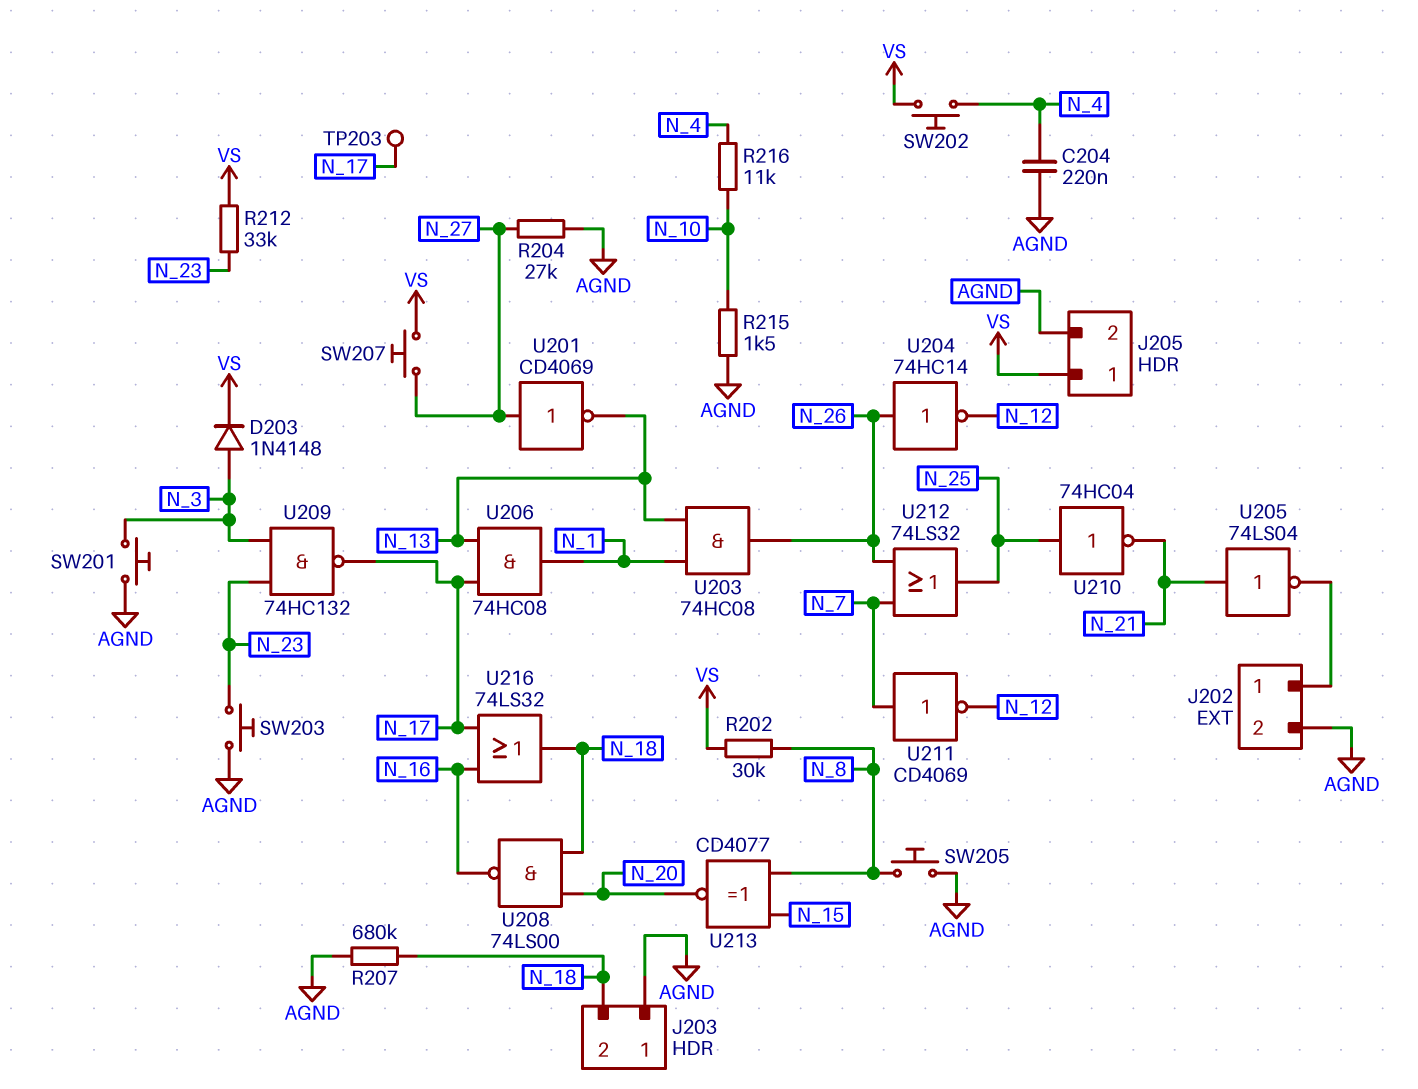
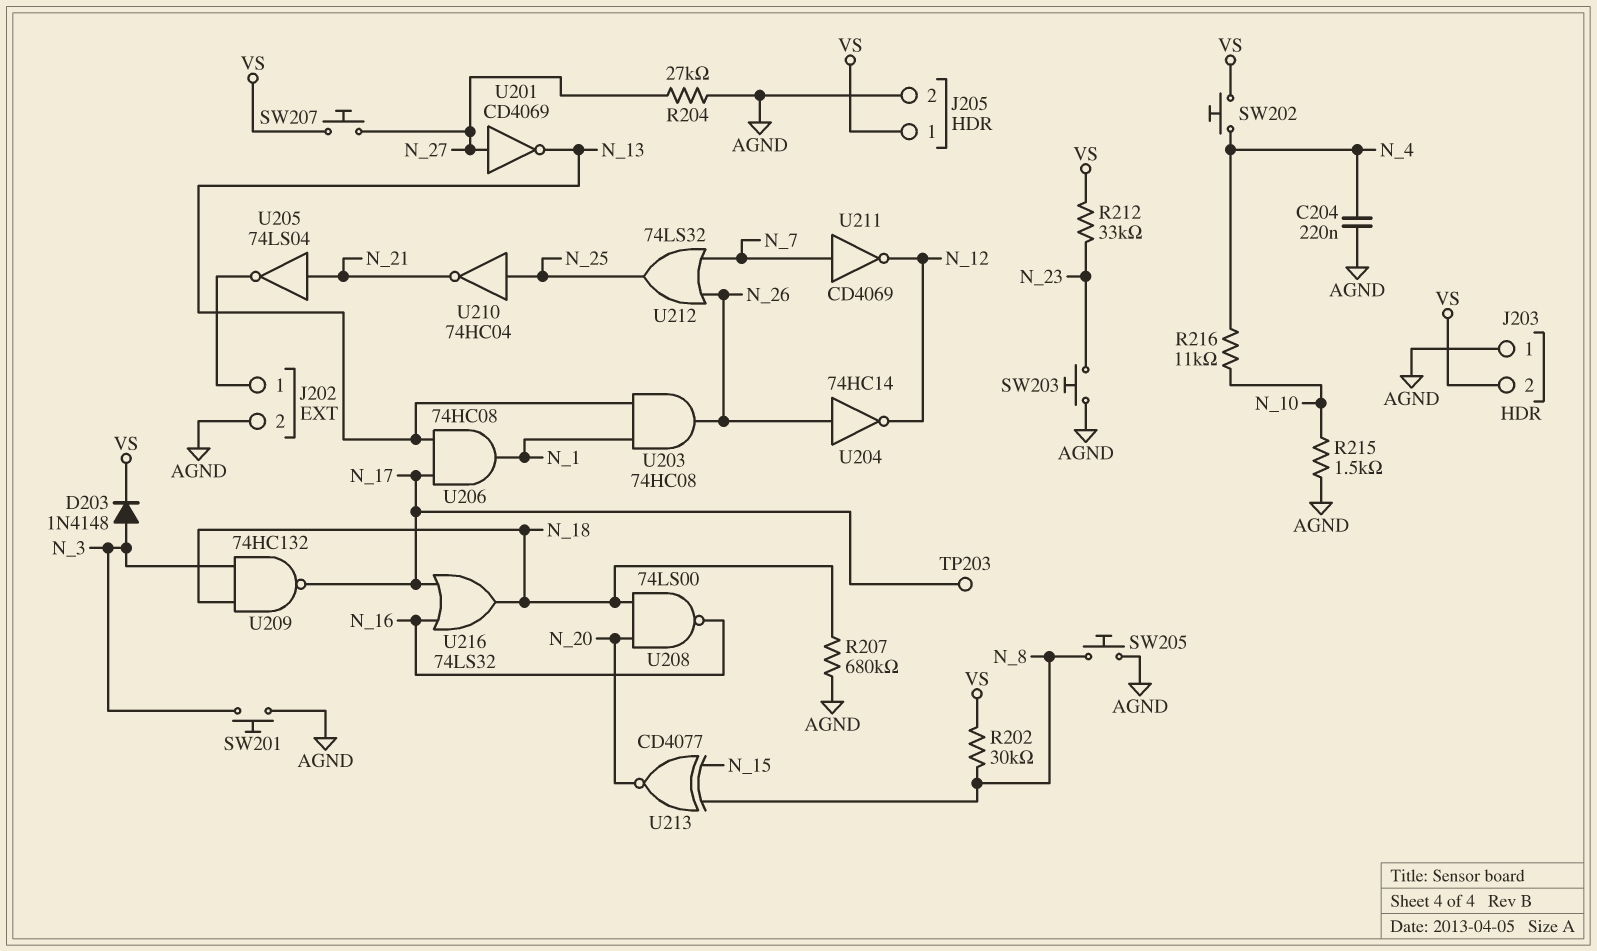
J203 pin 2: N_18 -> VS
U209: NAND 74HC132 (in N_3, in N_23, out N_17) -> NAND 74HC132 (in N_3, in N_18, out N_17)

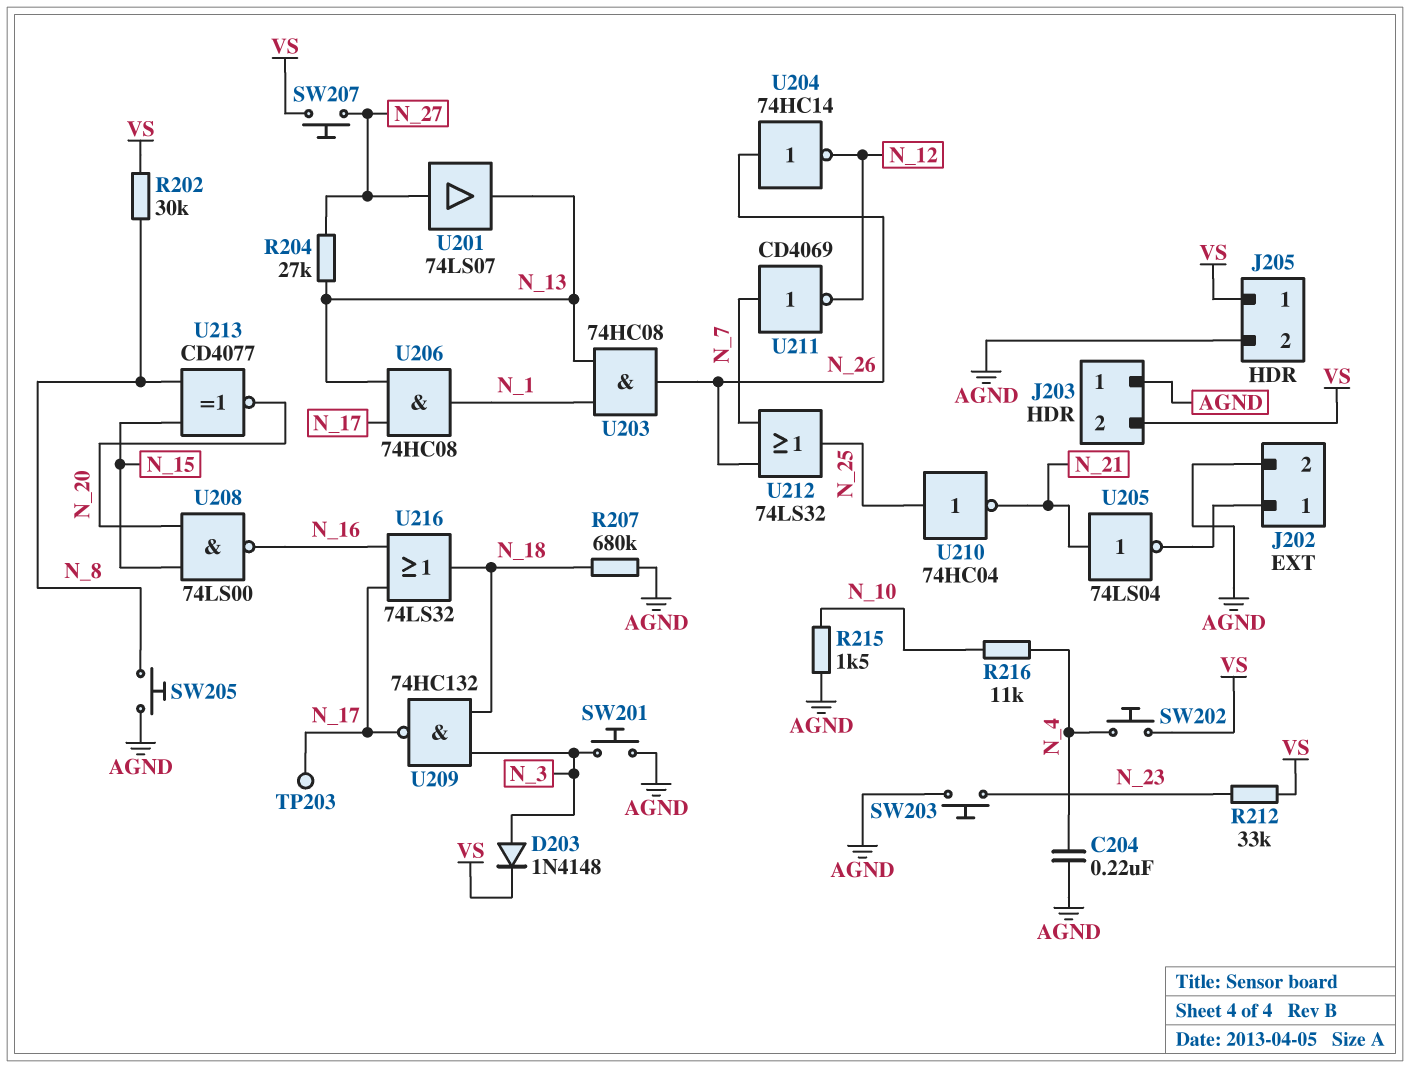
R204: 27k (AGND, N_27) -> 27k (N_13, N_27)
U201: NOT CD4069 (in N_27, out N_13) -> buffer 74LS07 (in N_27, out N_13)
U208: NAND 74LS00 (in N_18, in N_20, out N_16) -> NAND 74LS00 (in N_15, in N_20, out N_16)

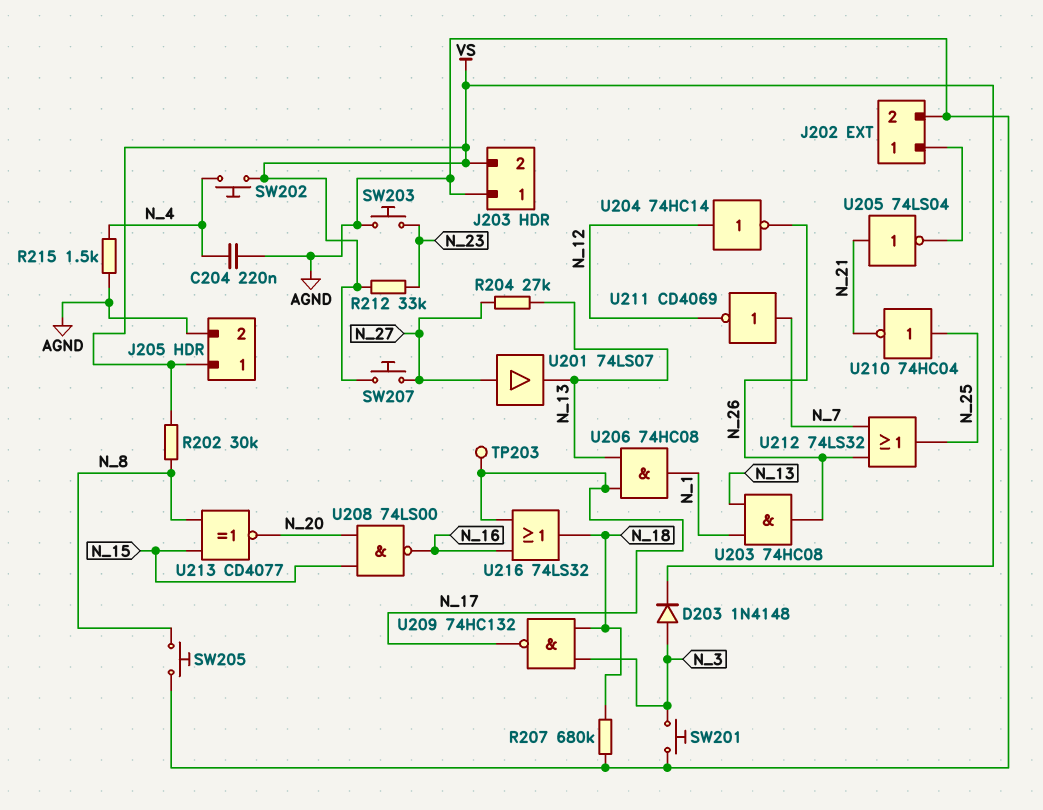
R215: 1.5k (AGND, N_10) -> 1.5k (AGND, N_4)
R216: 11k (N_4, N_10) -> none
U204: NOT 74HC14 (in N_26, out N_12) -> NOT 74HC14 (in N_12, out N_26)

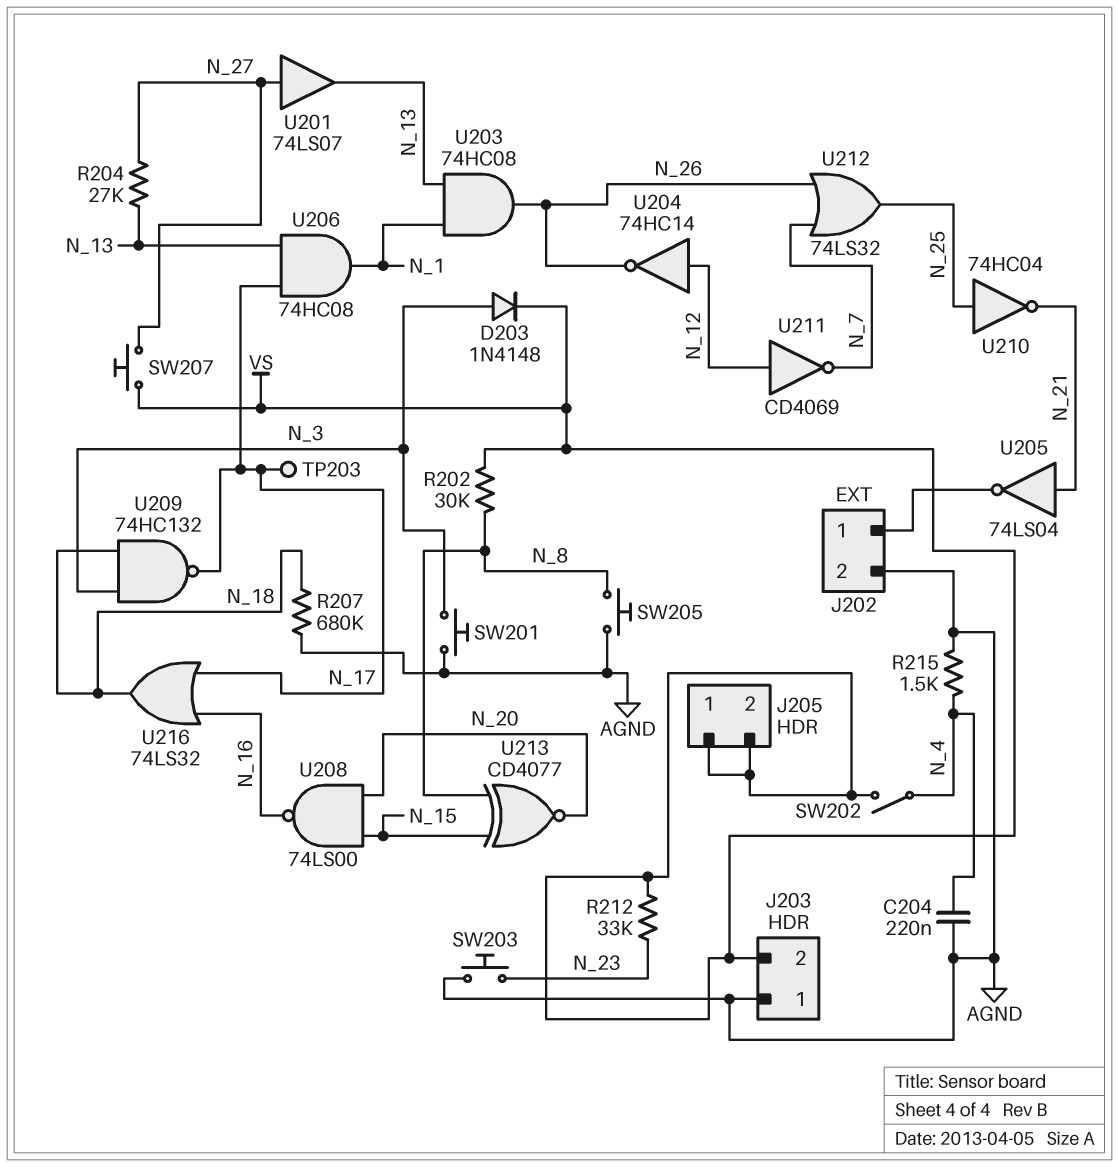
J205 pin 2: AGND -> VS
SW202: button (N_4, VS) -> switch (N_4, VS)
U211: NOT CD4069 (in N_7, out N_12) -> NOT CD4069 (in N_12, out N_7)

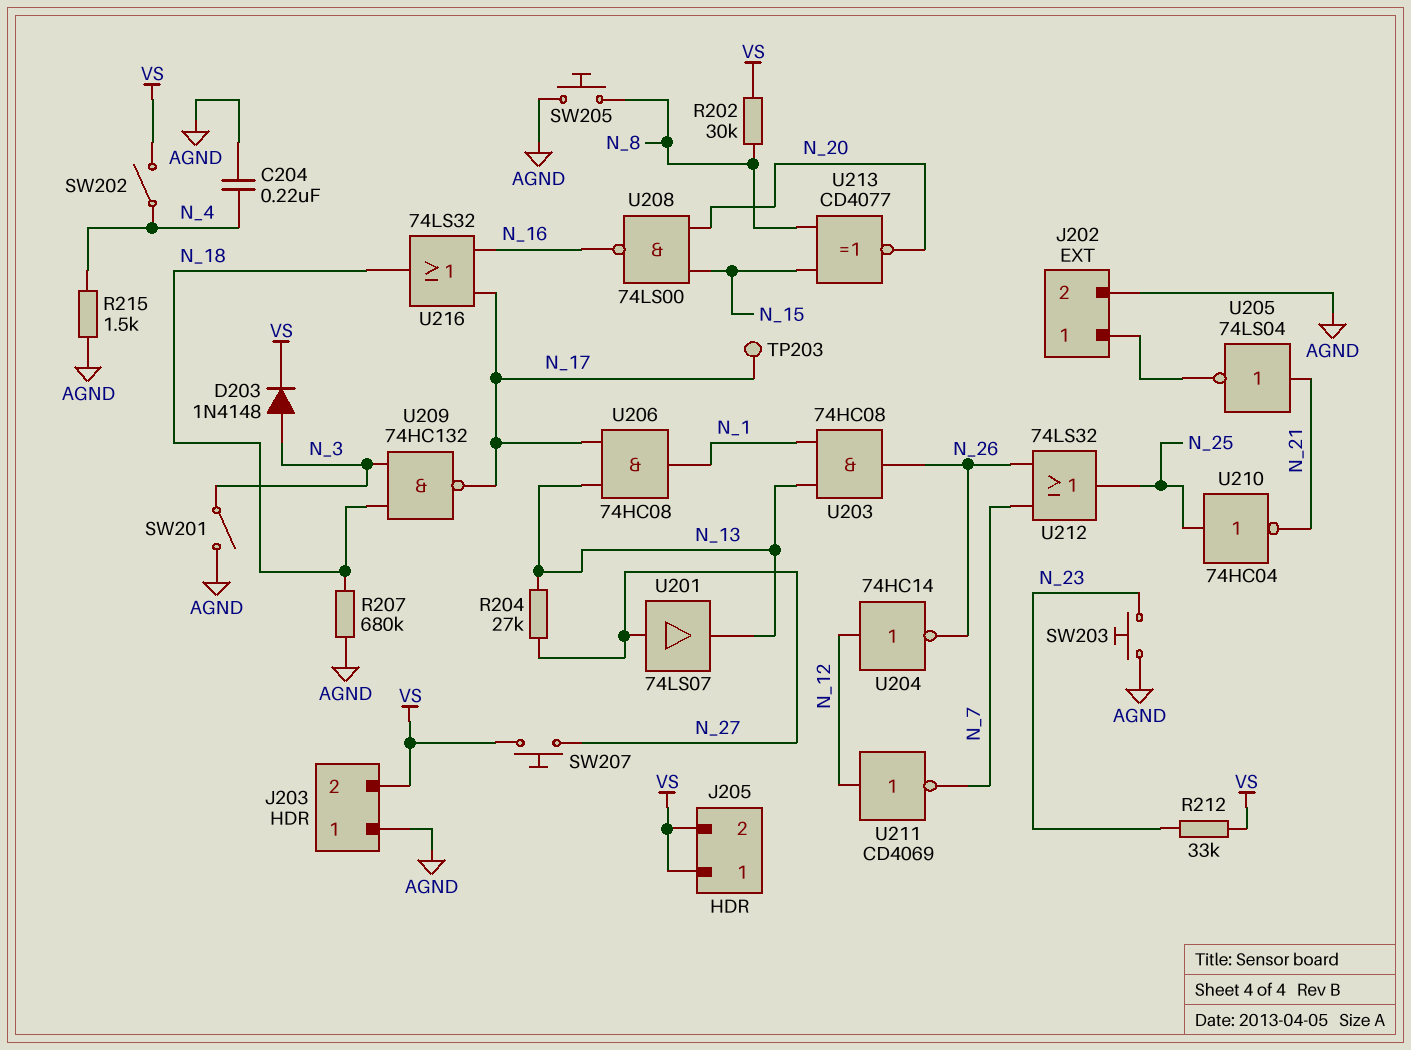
SW201: button (AGND, N_3) -> switch (AGND, N_3)

